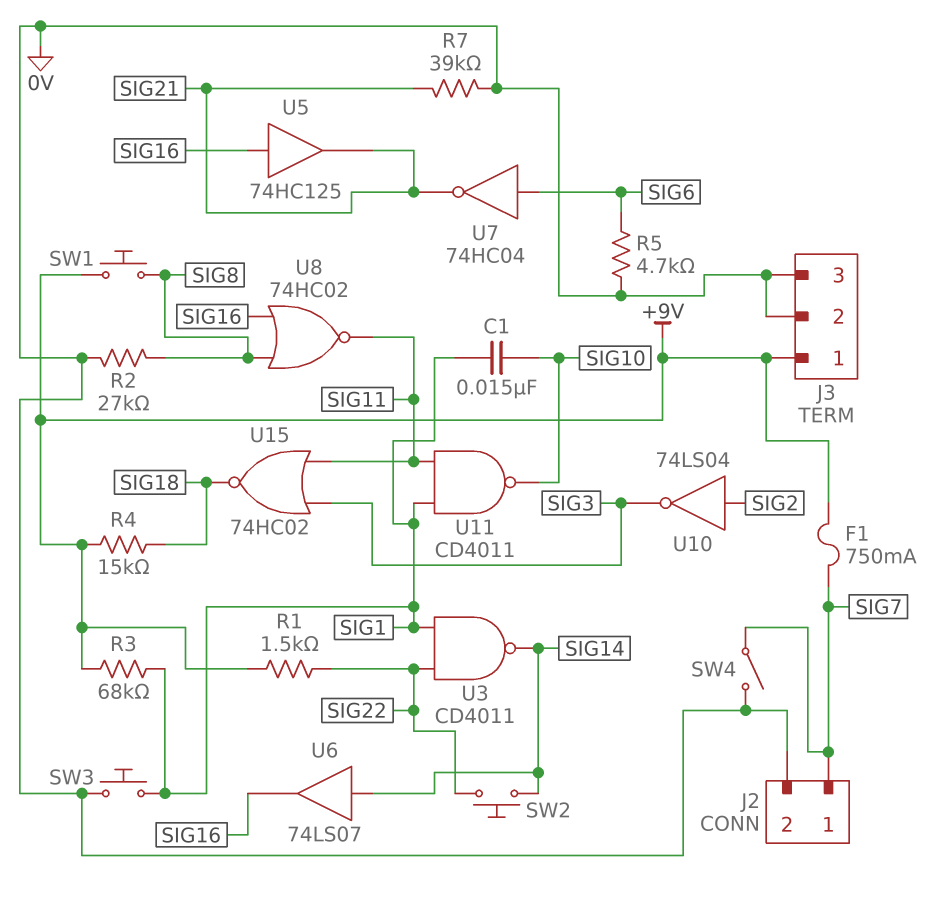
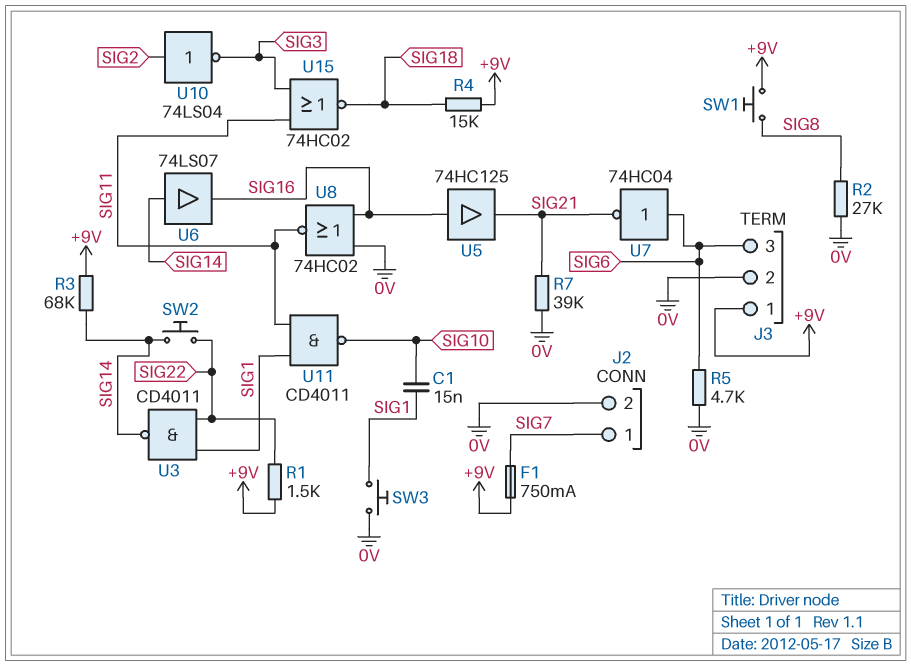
J3 pin 3: 0V -> SIG6
R3: 68k (+9V, SIG1) -> 68k (+9V, SIG14)
SW4: switch (0V, SIG7) -> none
U8: NOR 74HC02 (in SIG8, in SIG16, out SIG11) -> NOR 74HC02 (in 0V, in SIG16, out SIG11)

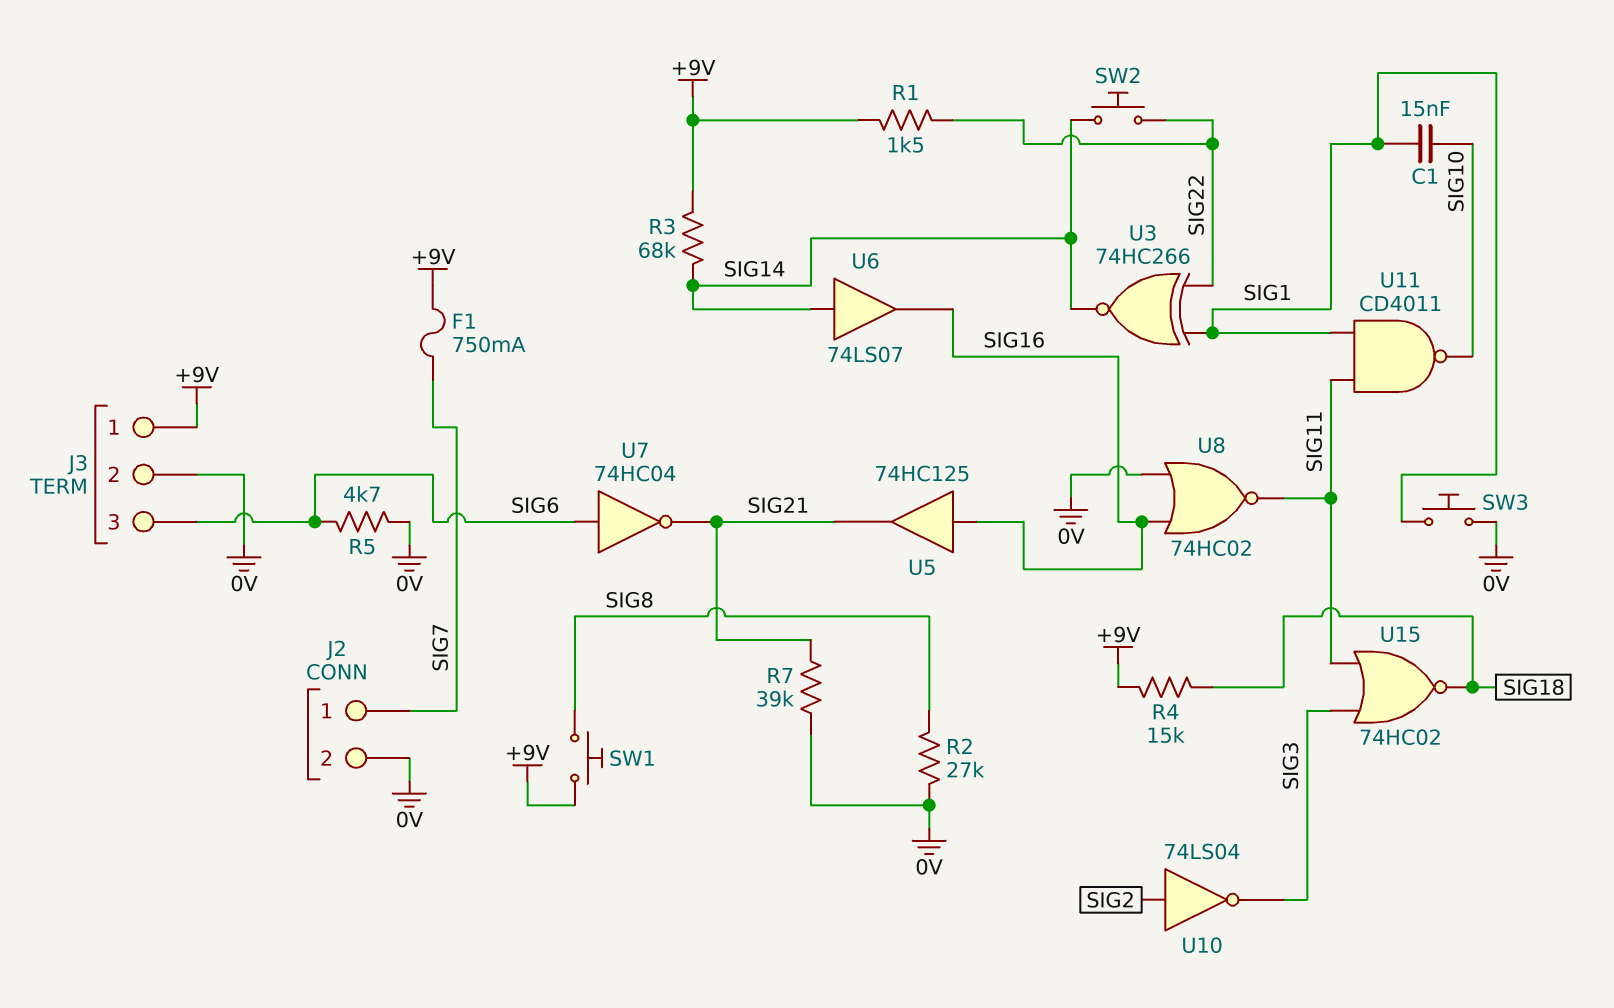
U3: NAND CD4011 (in SIG1, in SIG22, out SIG14) -> XNOR 74HC266 (in SIG1, in SIG22, out SIG14)

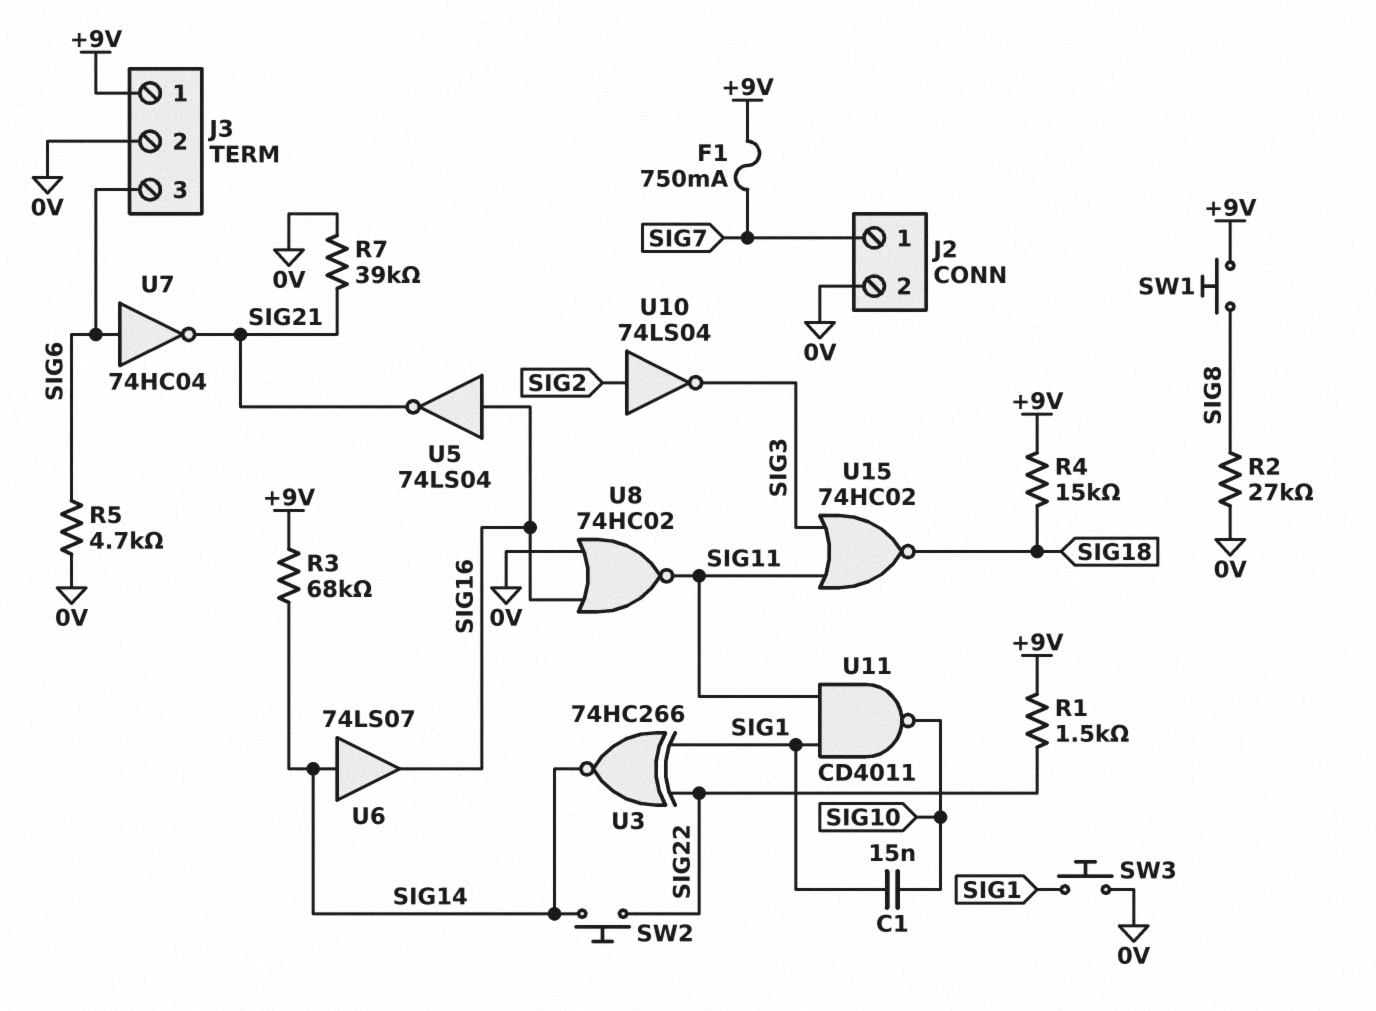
U5: buffer 74HC125 (in SIG16, out SIG21) -> NOT 74LS04 (in SIG16, out SIG21)

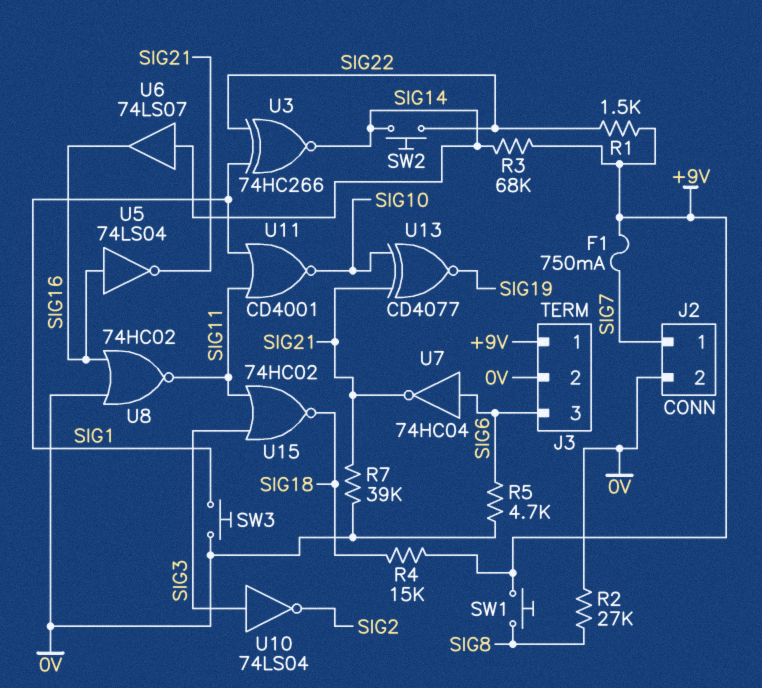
C1: 15nF (SIG1, SIG10) -> none
U10: NOT 74LS04 (in SIG2, out SIG3) -> NOT 74LS04 (in SIG3, out SIG2)
U11: NAND CD4011 (in SIG1, in SIG11, out SIG10) -> NOR CD4001 (in SIG1, in SIG11, out SIG10)
U13: none -> XNOR CD4077 (in SIG10, in SIG21, out SIG19)

